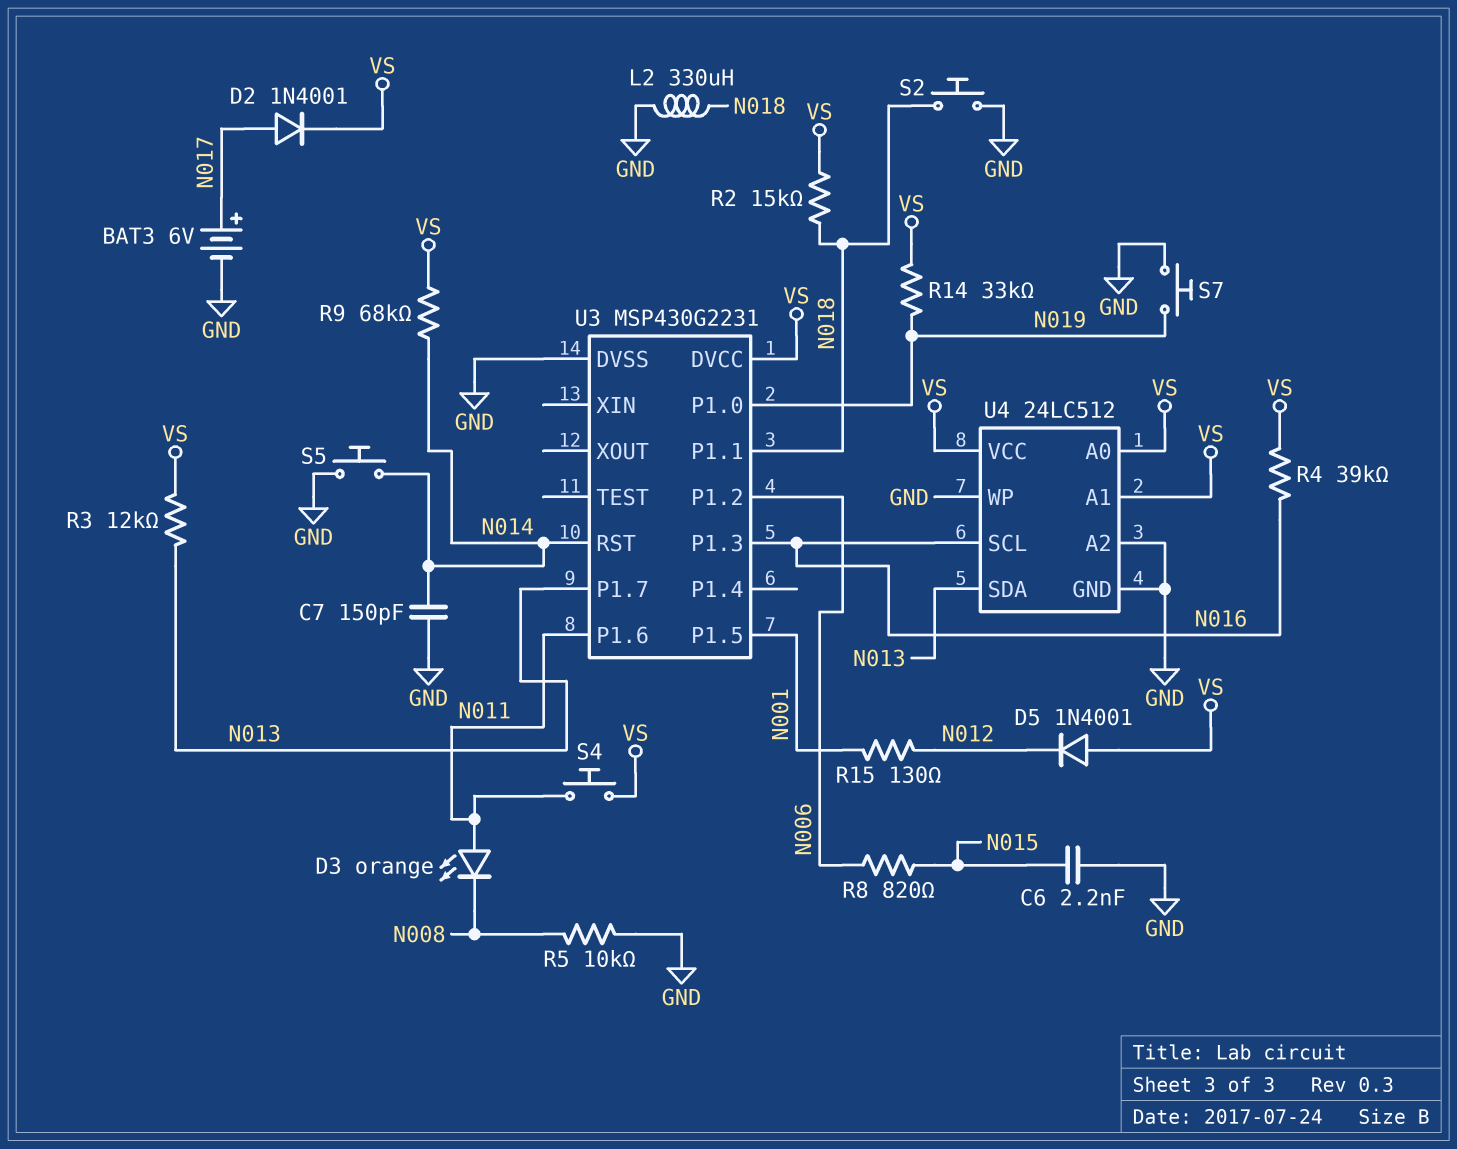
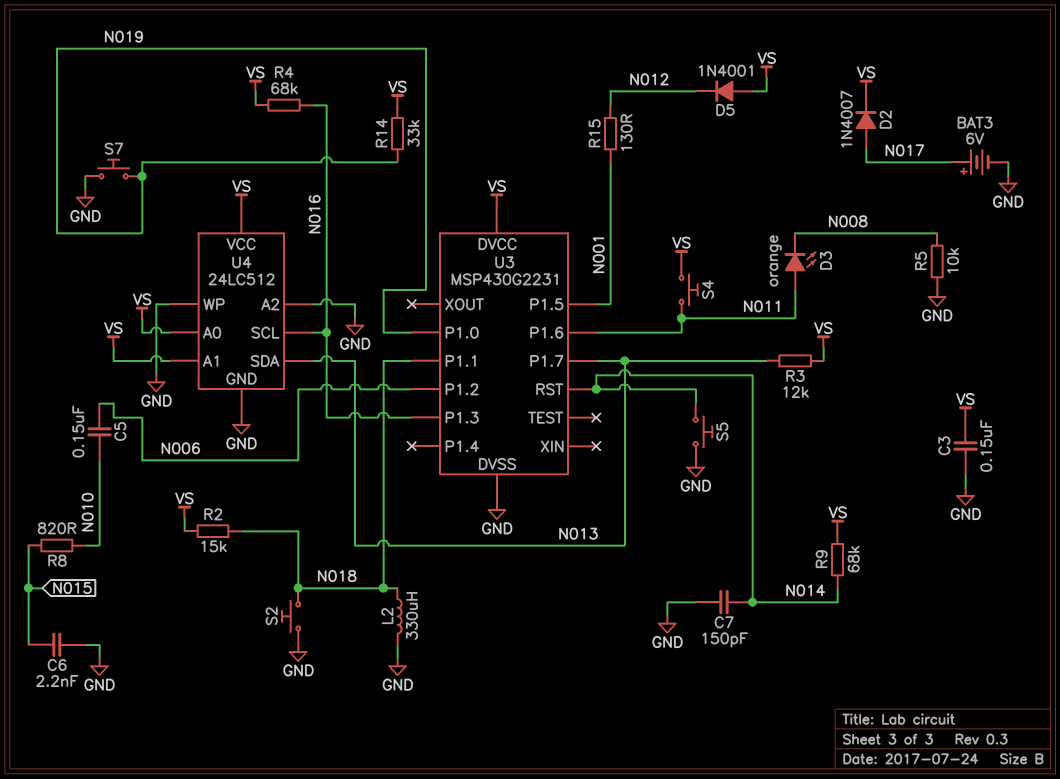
C3: none -> 150nF (GND, VS)
C5: none -> 150nF (N006, N010)
D2: diode 1N4001 (A N017, K VS) -> diode 1N4007 (A N017, K VS)
R4: 39k (N016, VS) -> 68k (N016, VS)
R8: 820 (N006, N015) -> 820 (N010, N015)

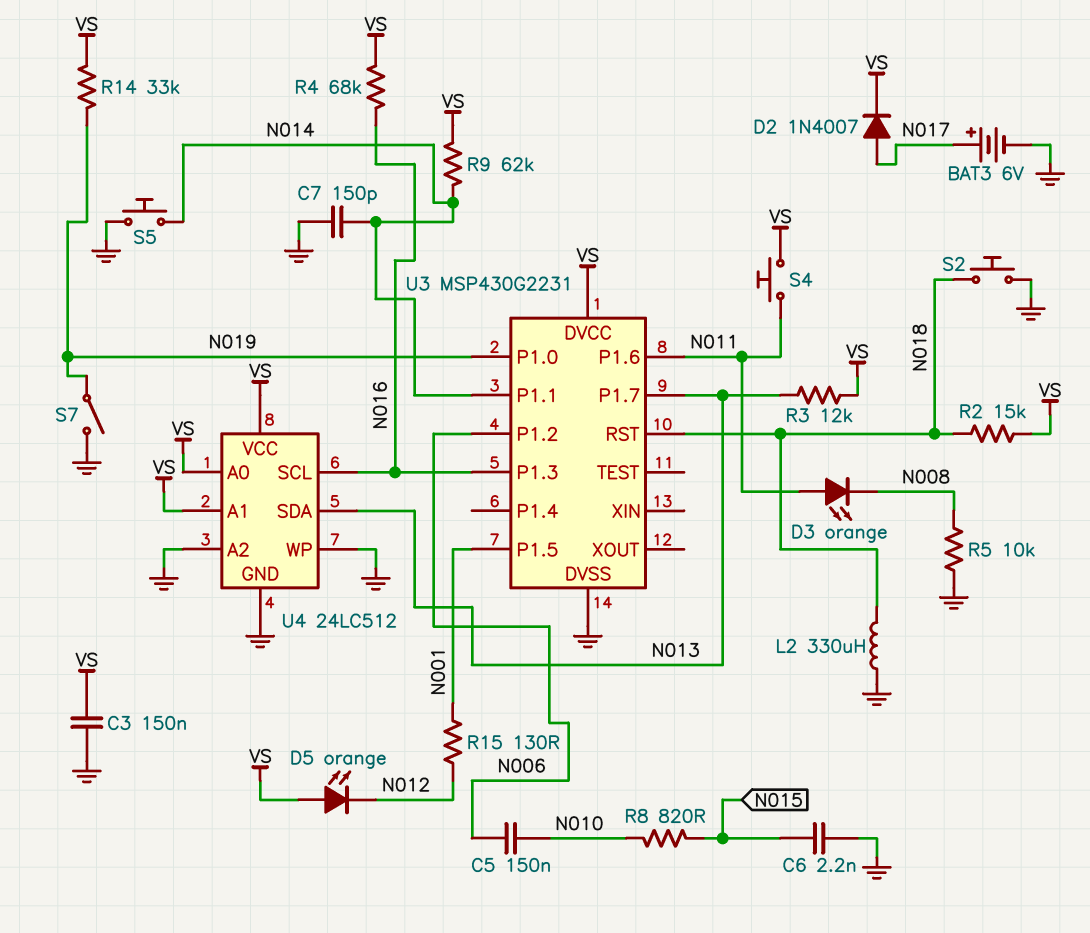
D5: diode 1N4001 (A VS, K N012) -> LED orange (A VS, K N012)
R9: 68k (N014, VS) -> 62k (N014, VS)
S7: button (GND, N019) -> switch (GND, N019)
U3 pin P1.1: N018 -> N014
U3 pin RST: N014 -> N018

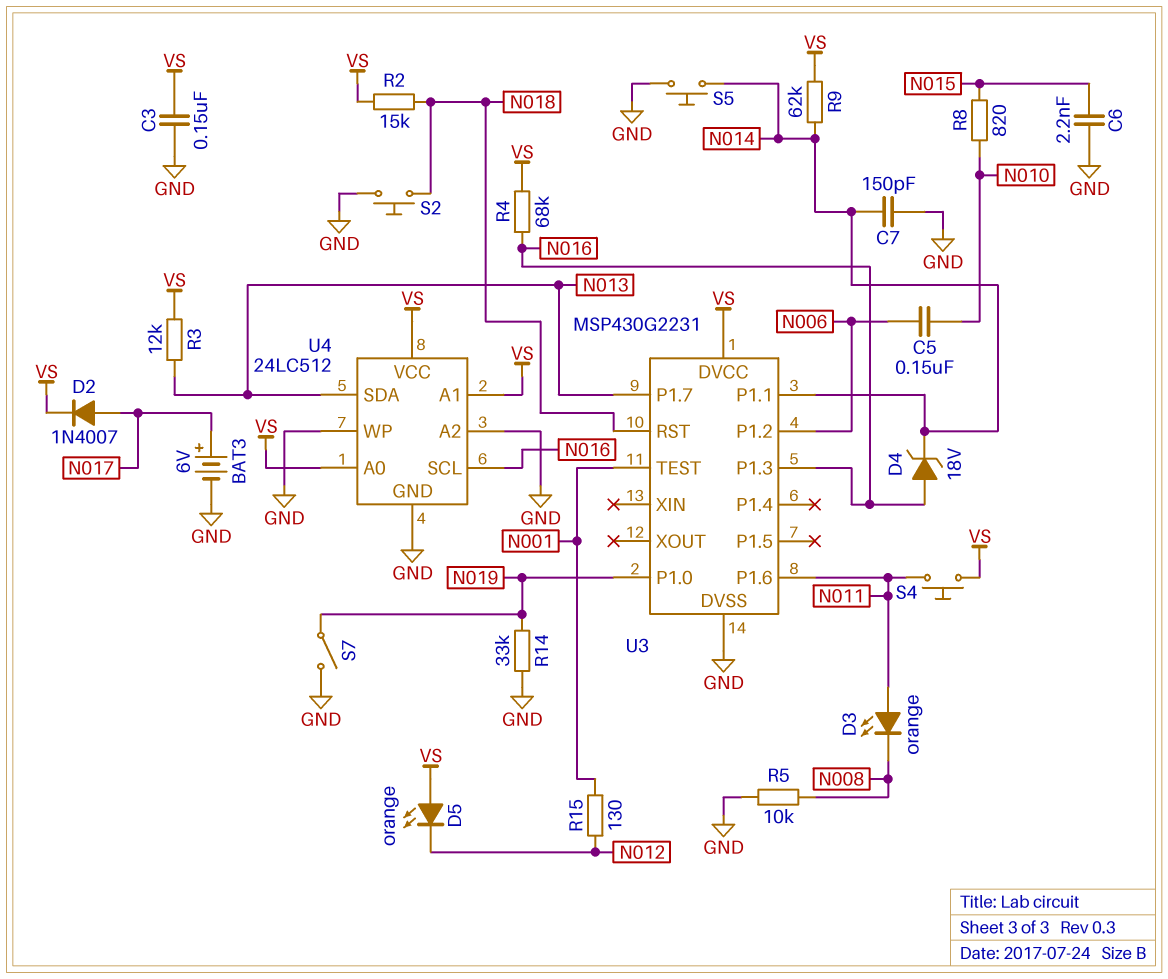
D4: none -> zener 18V (A N016, K N014)
L2: 330uH (GND, N018) -> none
R14: 33k (N019, VS) -> 33k (GND, N019)
U3 pin P1.5: N001 -> none
U3 pin TEST: none -> N001

